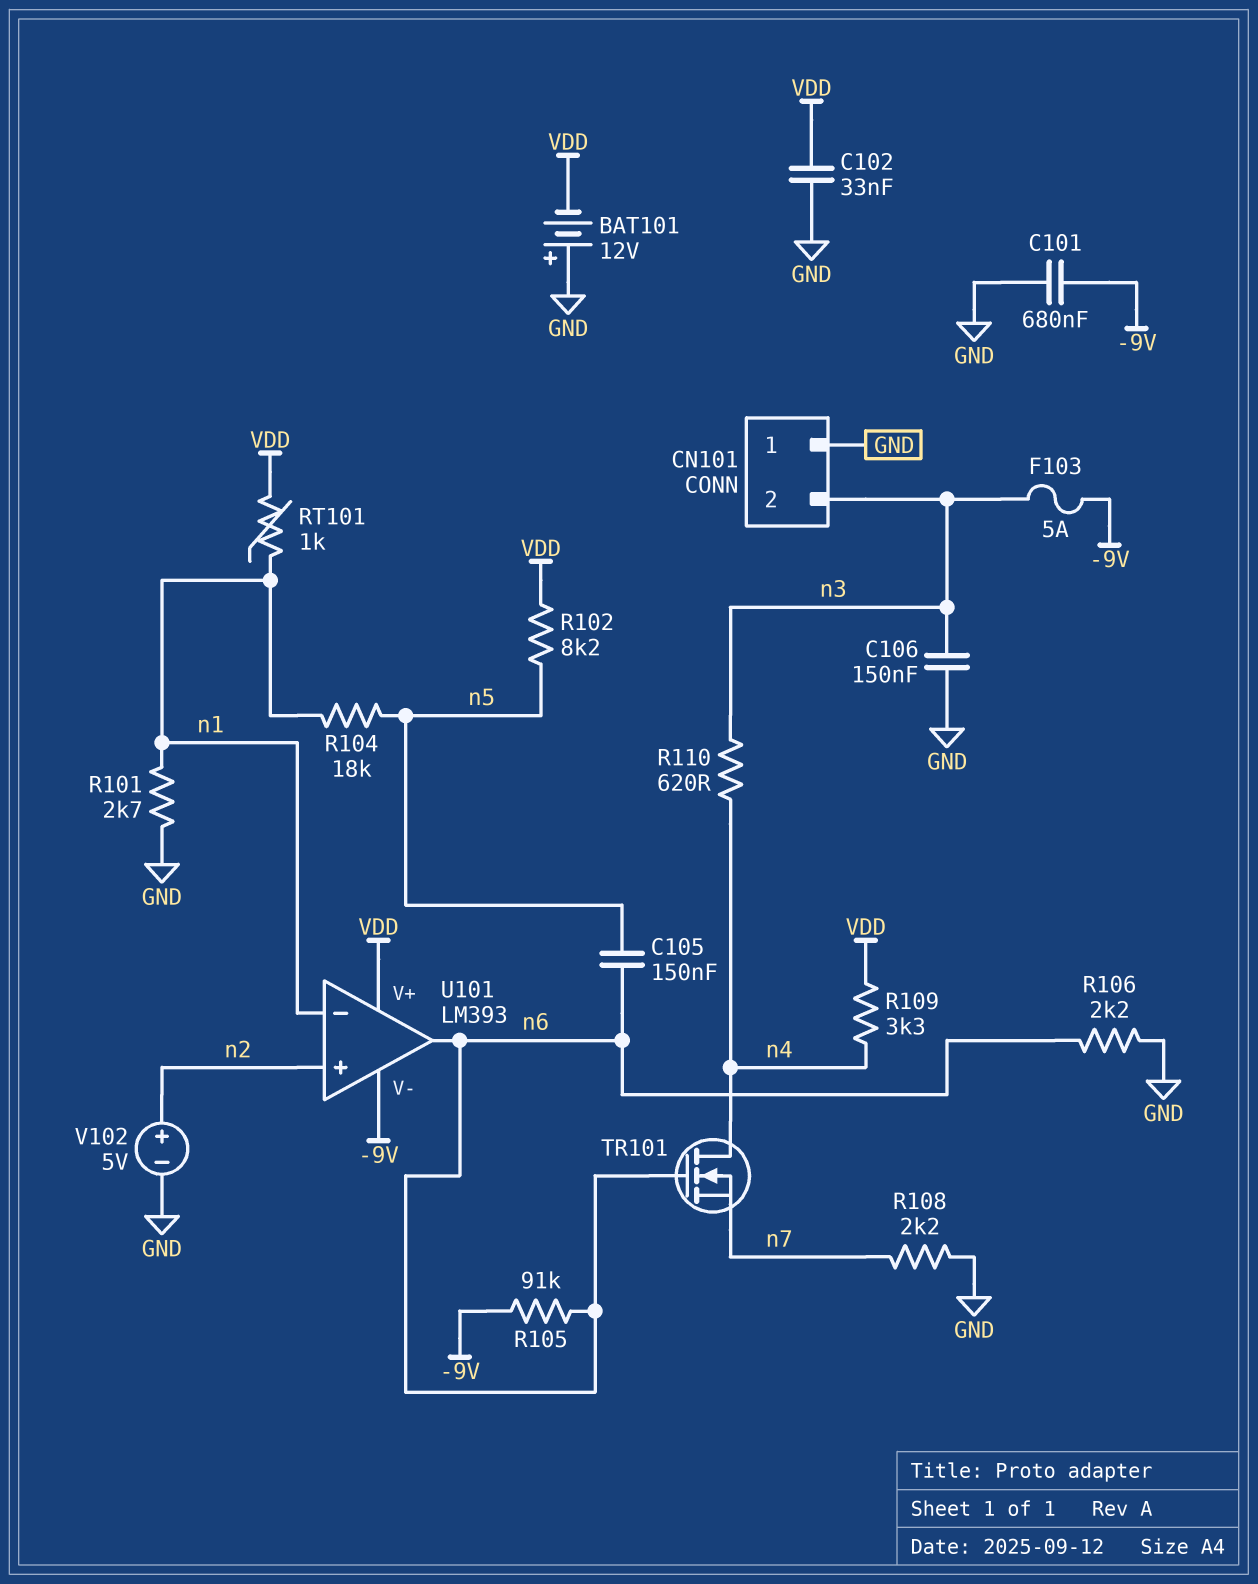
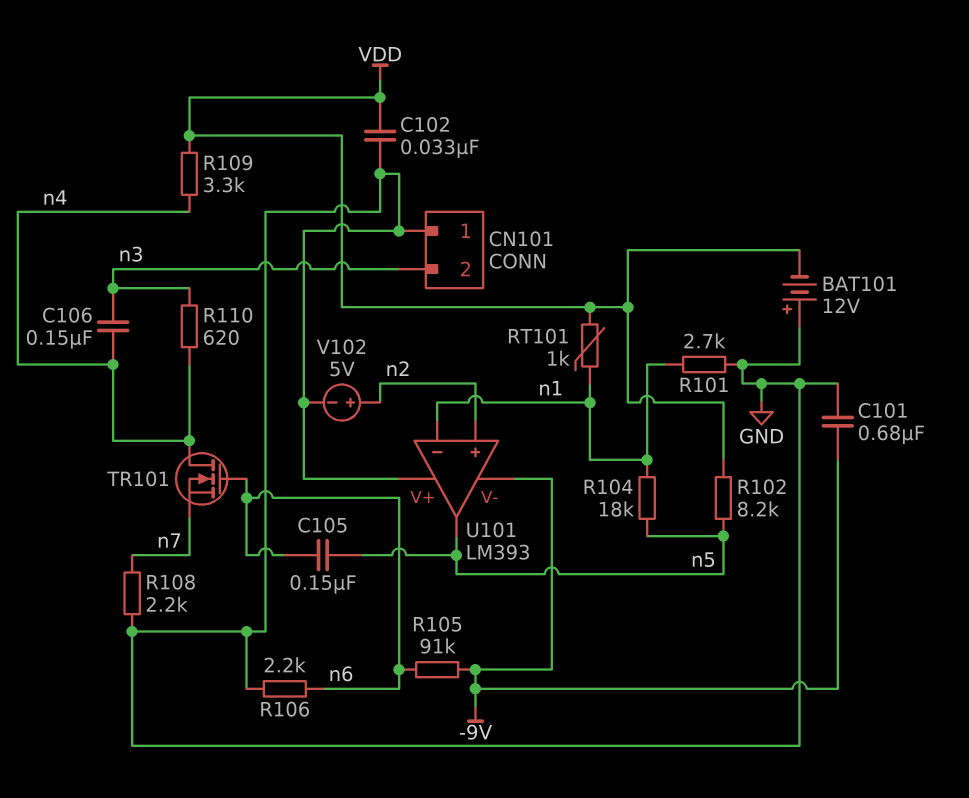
C106: 150nF (GND, n3) -> 150nF (n3, n4)
F103: 5A (-9V, n3) -> none
U101 pin V+: VDD -> GND
U101 pin out: n6 -> n5

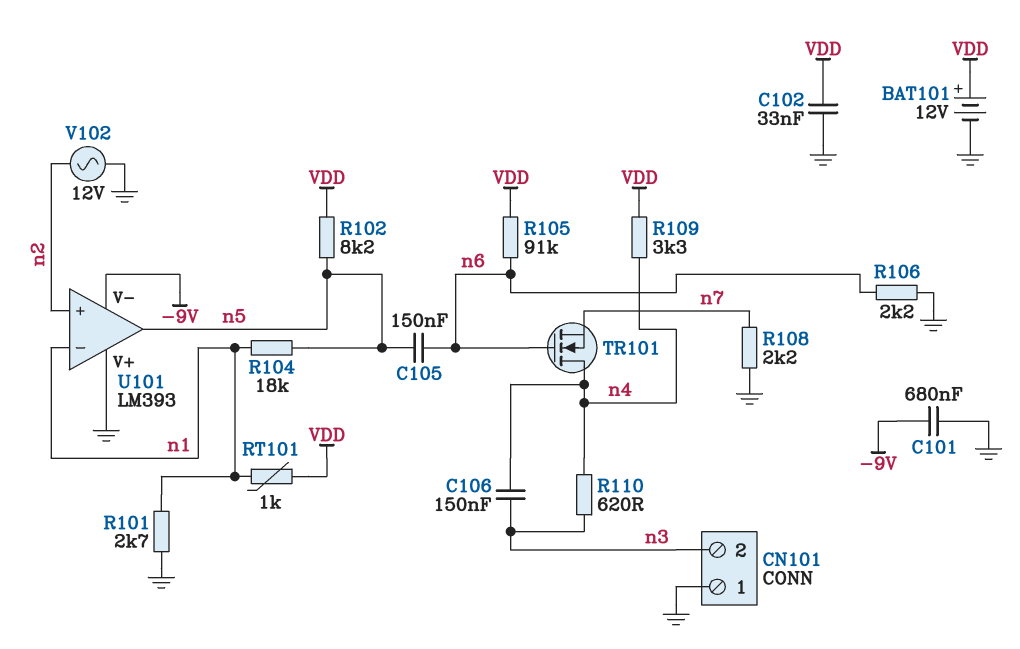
BAT101: 12V (plus GND, minus VDD) -> 12V (plus VDD, minus GND)
R105: 91k (-9V, n6) -> 91k (VDD, n6)
V102: 5V (plus n2, minus GND) -> AC 12V (GND, n2)

